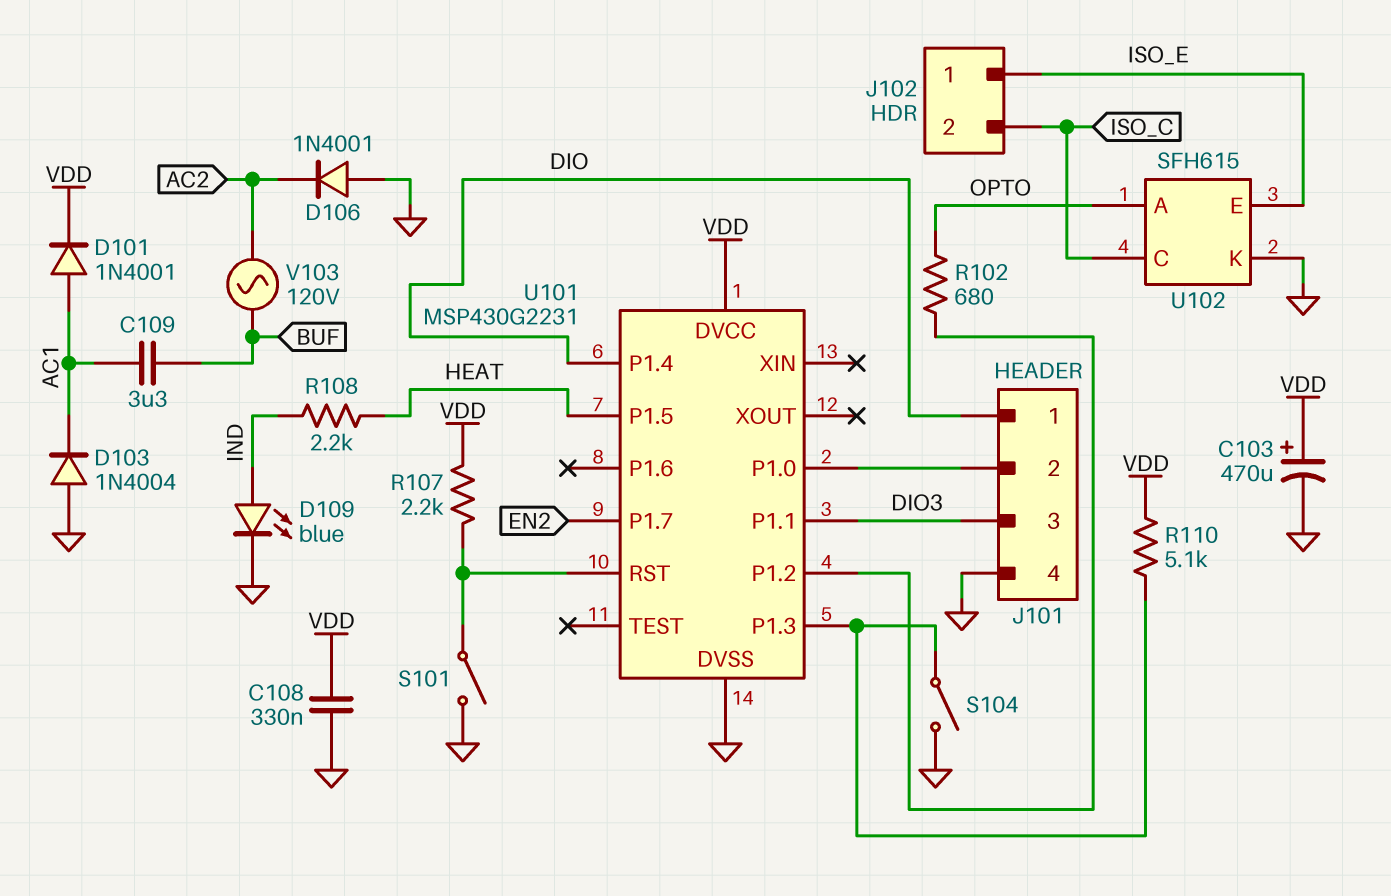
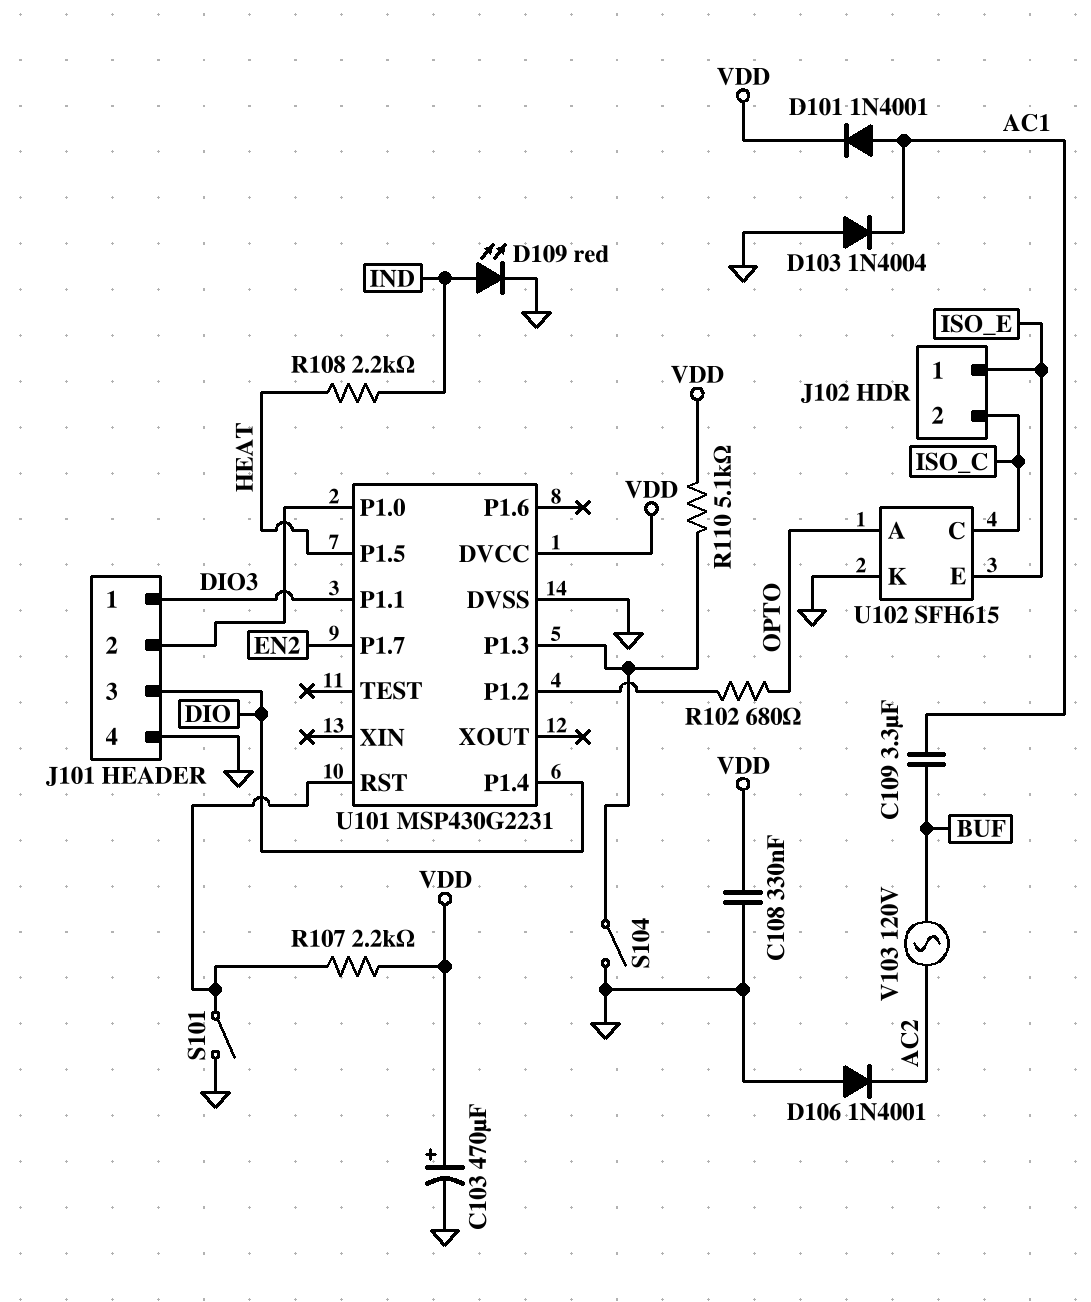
D109: LED blue (A IND, K GND) -> LED red (A IND, K GND)
J101 pin 1: DIO -> DIO3
J101 pin 3: DIO3 -> DIO

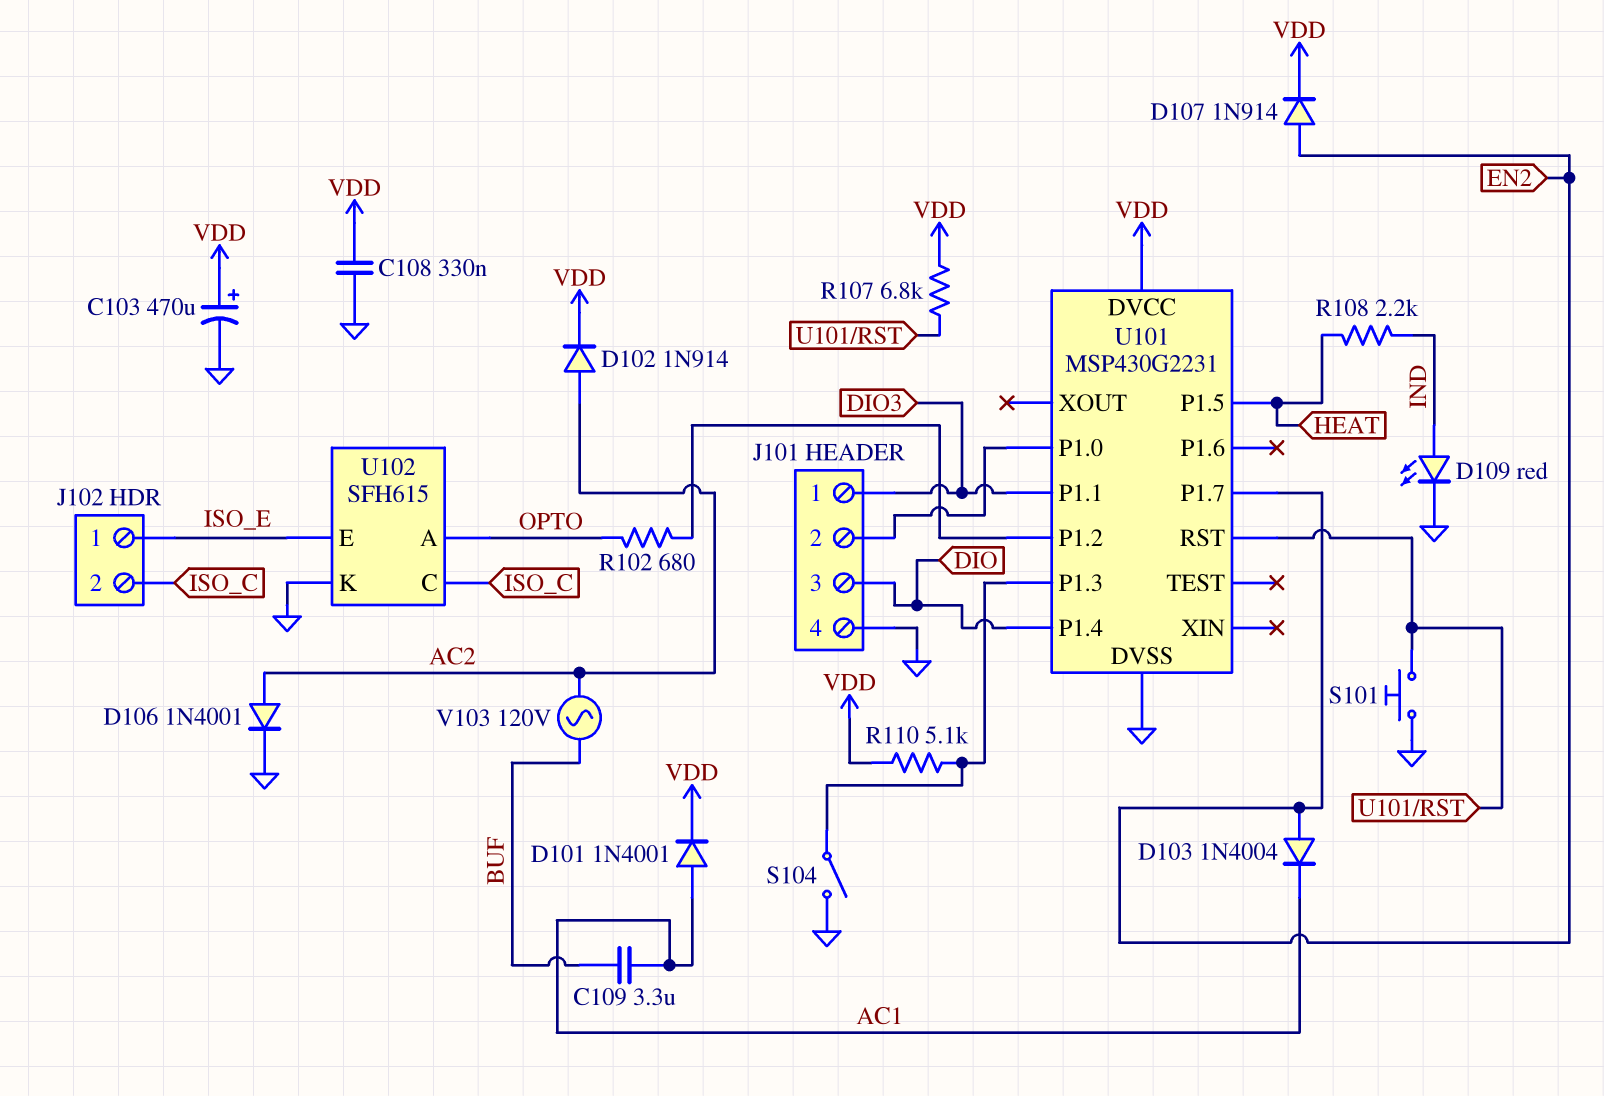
D102: none -> diode 1N914 (A AC2, K VDD)
D103: diode 1N4004 (A GND, K AC1) -> diode 1N4004 (A EN2, K AC1)
D106: diode 1N4001 (A GND, K AC2) -> diode 1N4001 (A AC2, K GND)
D107: none -> diode 1N914 (A EN2, K VDD)
R107: 2.2k (U101/RST, VDD) -> 6.8k (U101/RST, VDD)
S101: switch (GND, U101/RST) -> button (GND, U101/RST)

